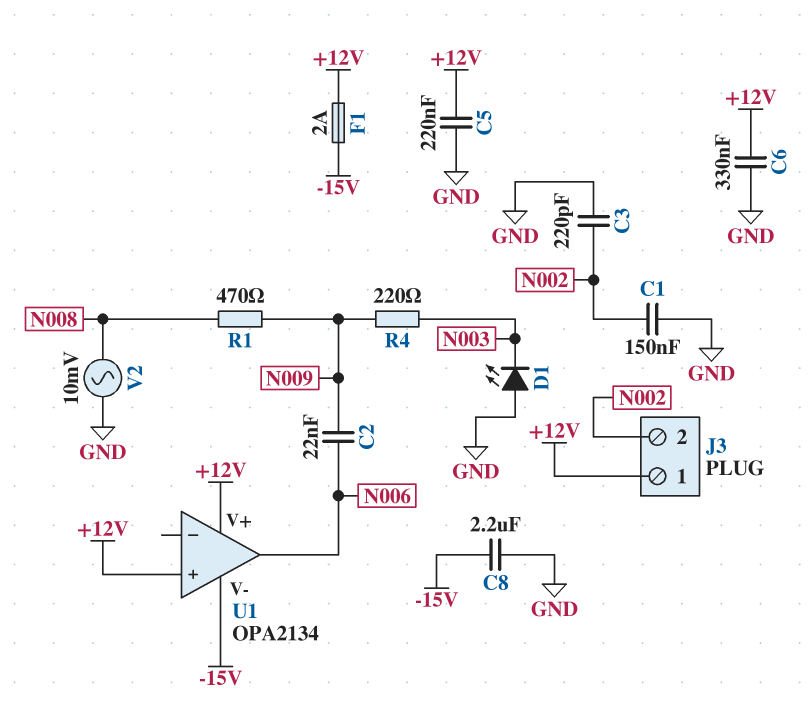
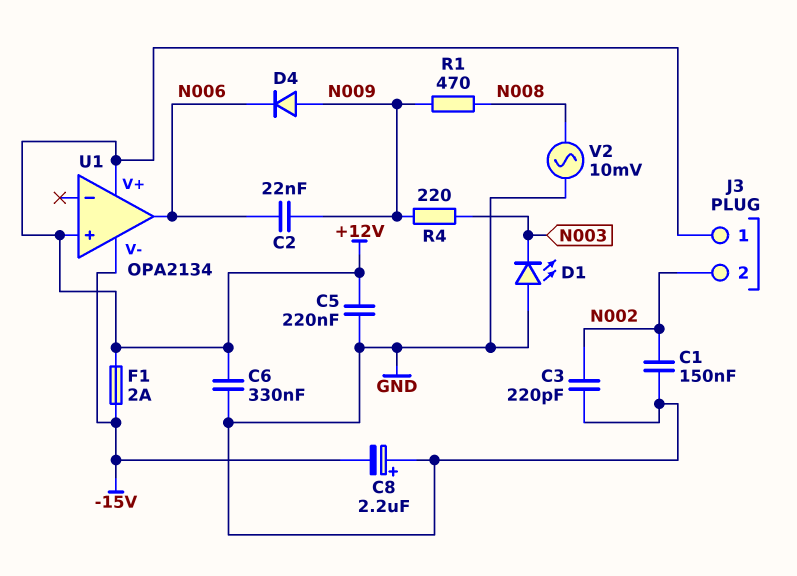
C8: 2.2uF (-15V, GND) -> 2.2uF (plus GND, minus -15V)
D4: none -> diode (A N009, K N006)

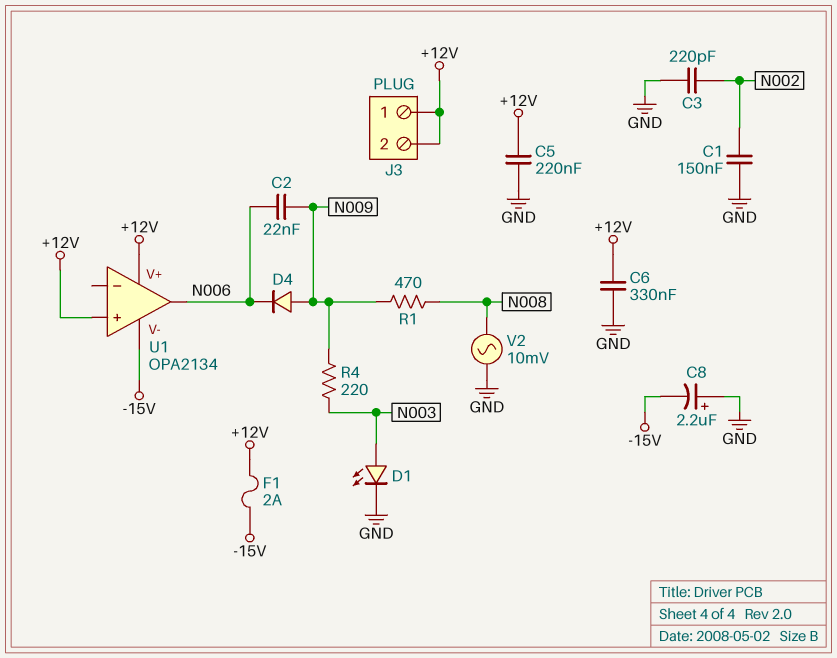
D1: LED (A GND, K N003) -> LED (A N003, K GND)
J3 pin 2: N002 -> +12V

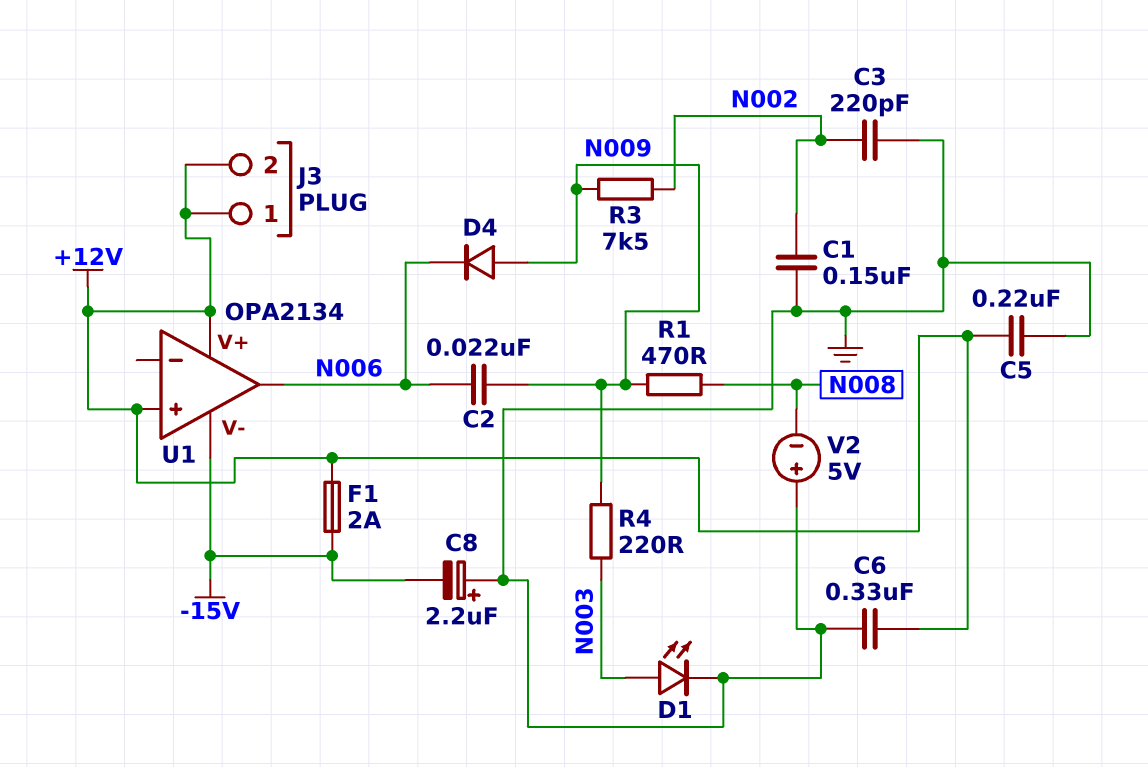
R3: none -> 7.5k (N002, N009)
V2: AC 10mV (GND, N008) -> 5V (plus GND, minus N008)

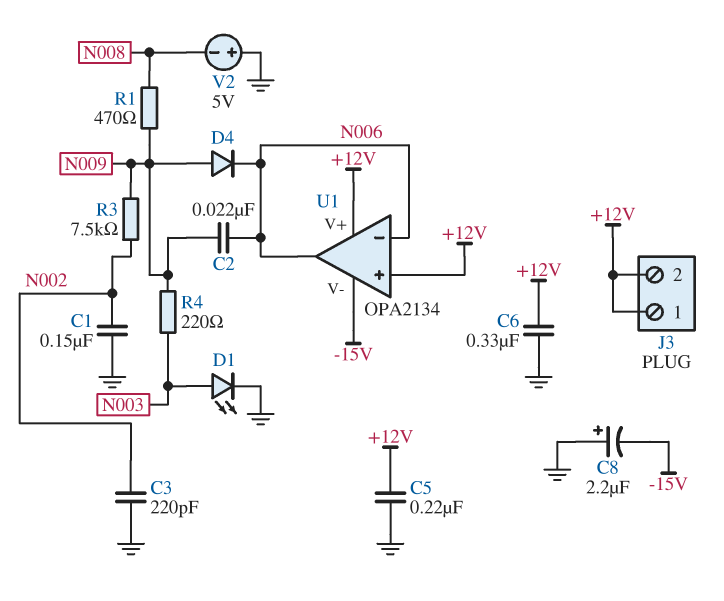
F1: 2A (+12V, -15V) -> none
U1 pin in-: none -> N006

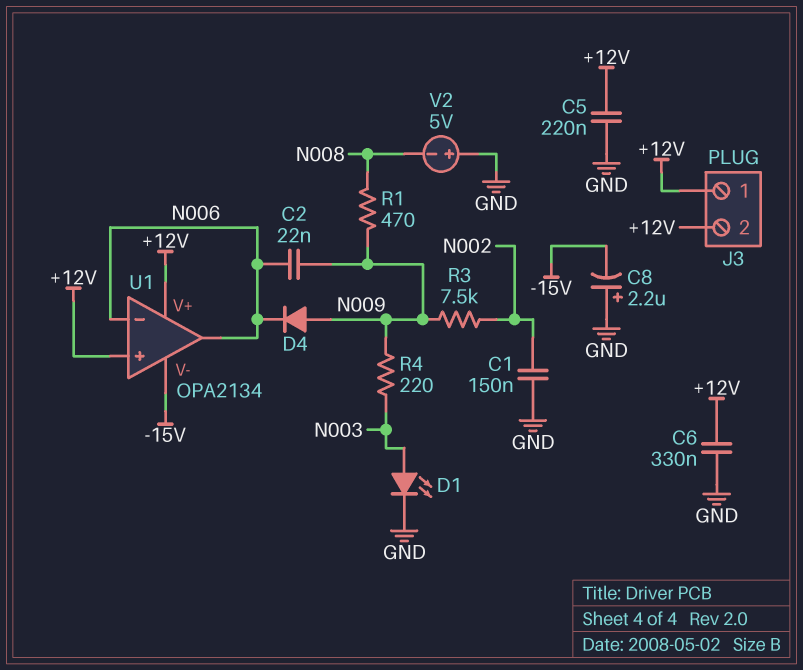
C3: 220pF (GND, N002) -> none

